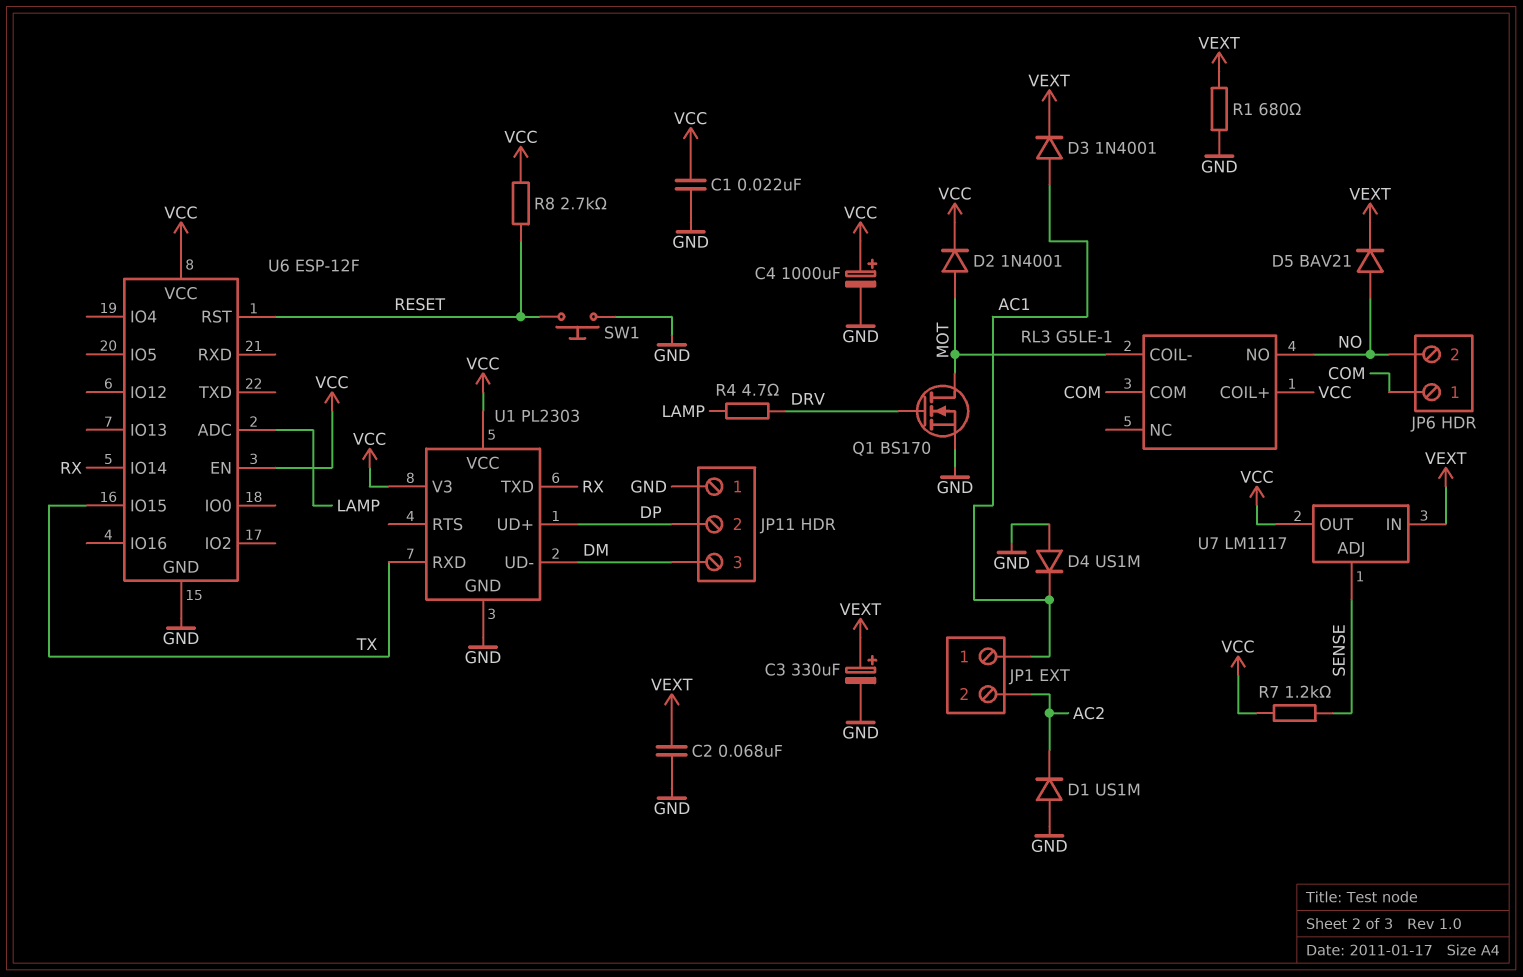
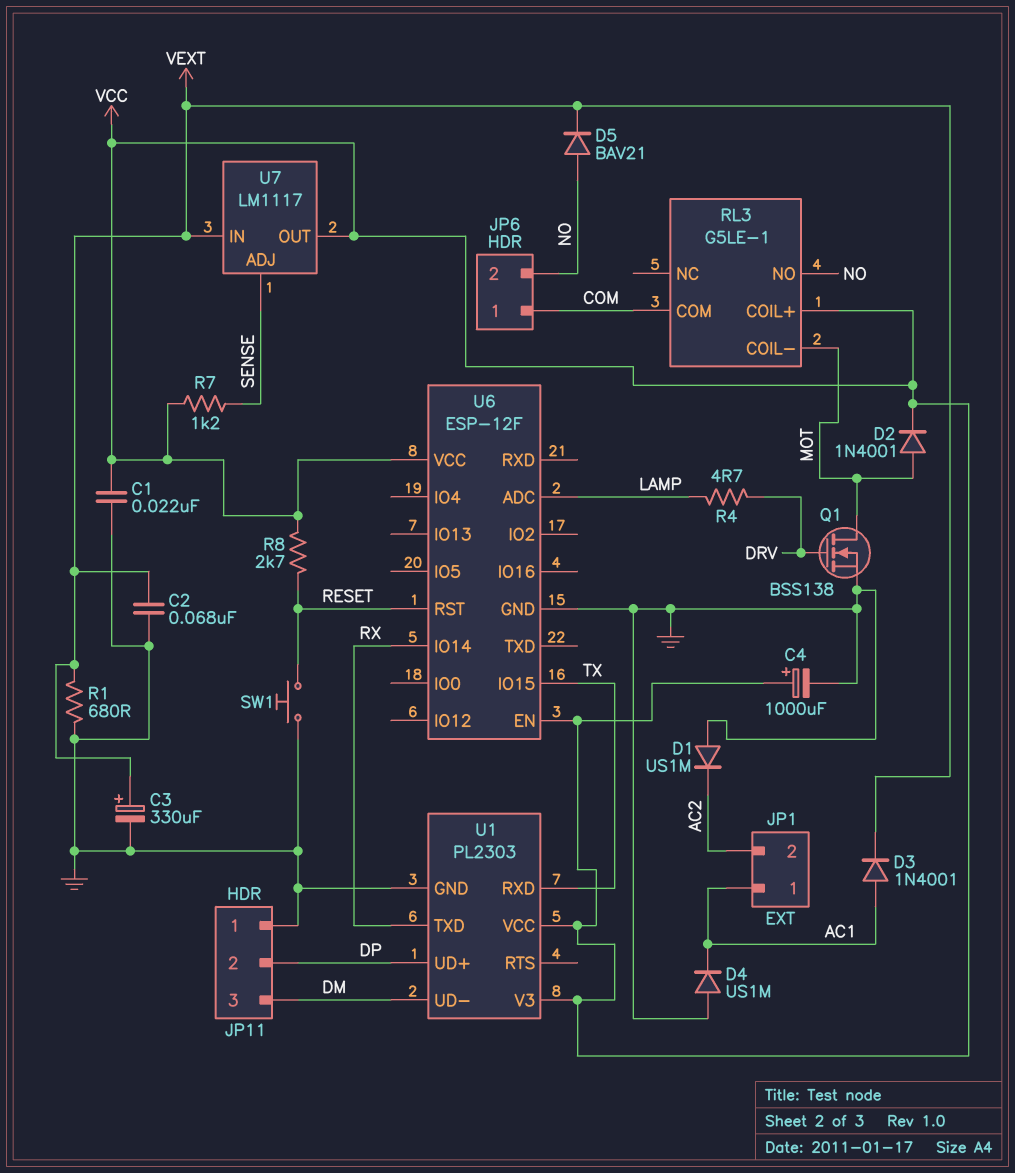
Q1: NMOS BS170 (G DRV, D MOT, S GND) -> NMOS BSS138 (G DRV, D MOT, S GND)

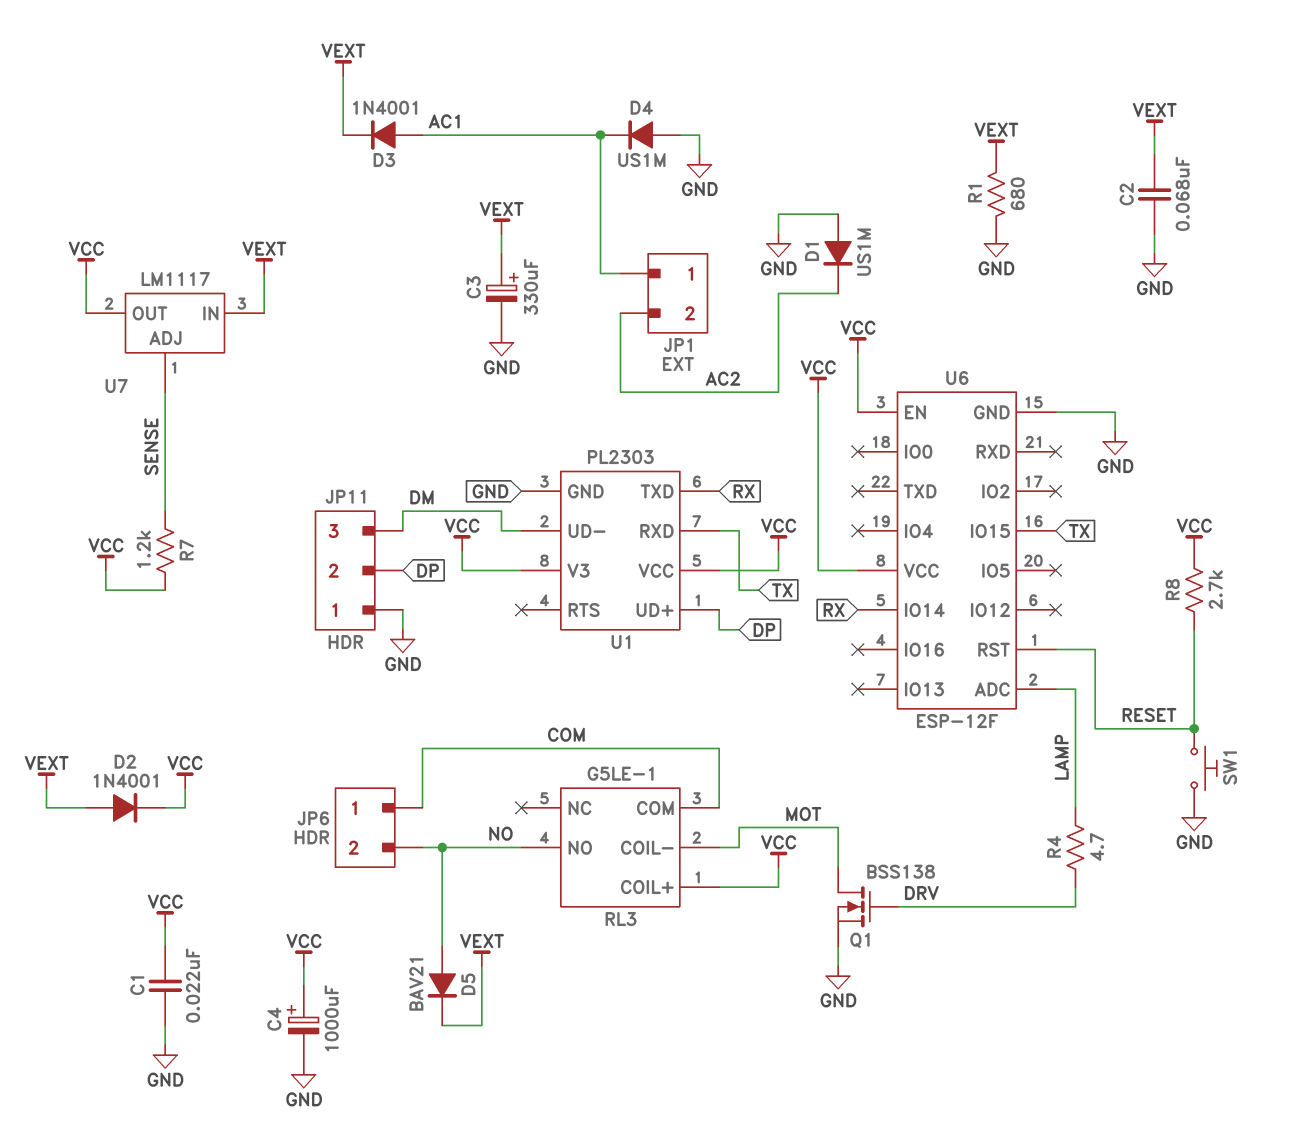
D2: diode 1N4001 (A MOT, K VCC) -> diode 1N4001 (A VEXT, K VCC)

